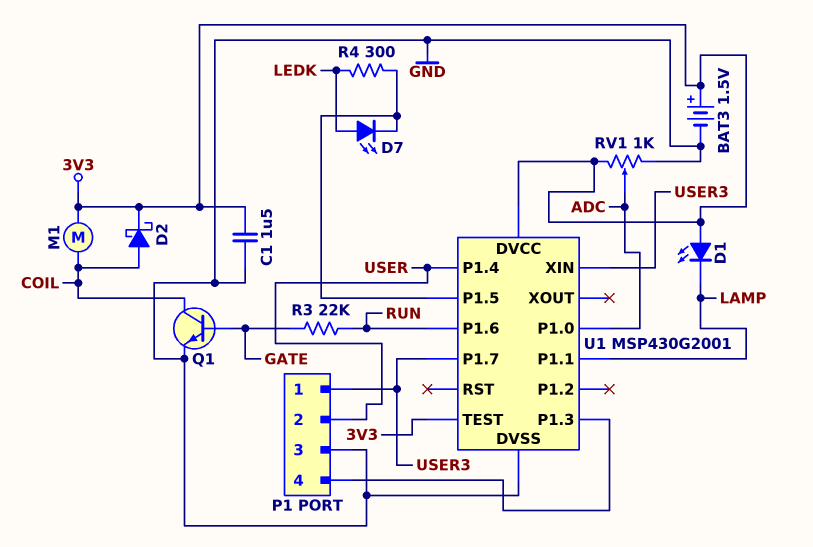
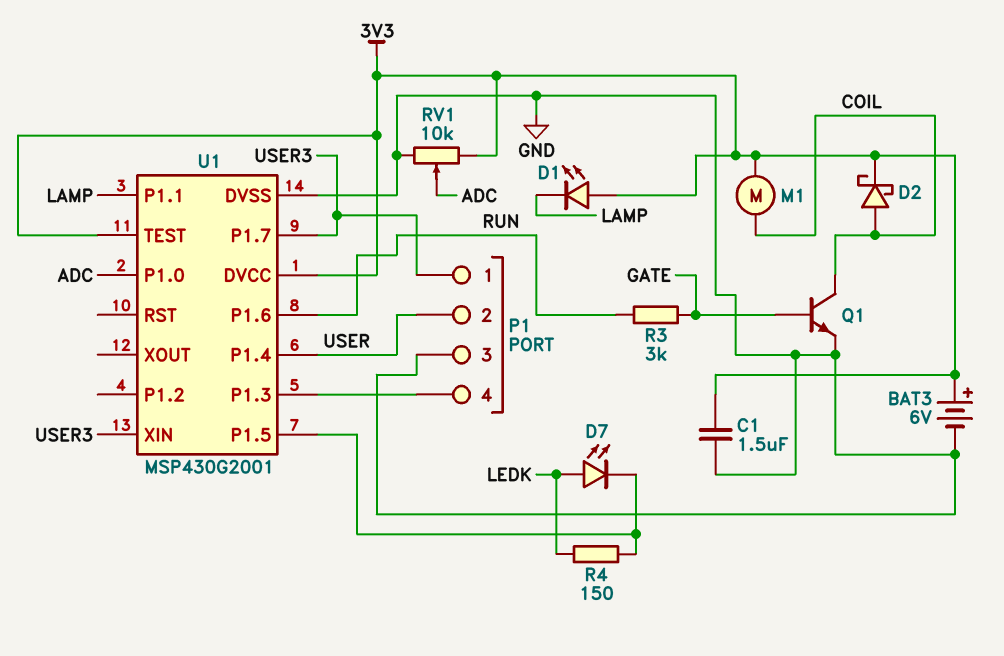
BAT3: 1.5V (plus 3V3, minus GND) -> 6V (plus 3V3, minus GND)
R3: 22k (GATE, RUN) -> 3k (GATE, RUN)
R4: 300 (LEDK, U1/P1.5) -> 150 (LEDK, U1/P1.5)
RV1: 1k (3V3, GND, wiper ADC) -> 10k (3V3, GND, wiper ADC)

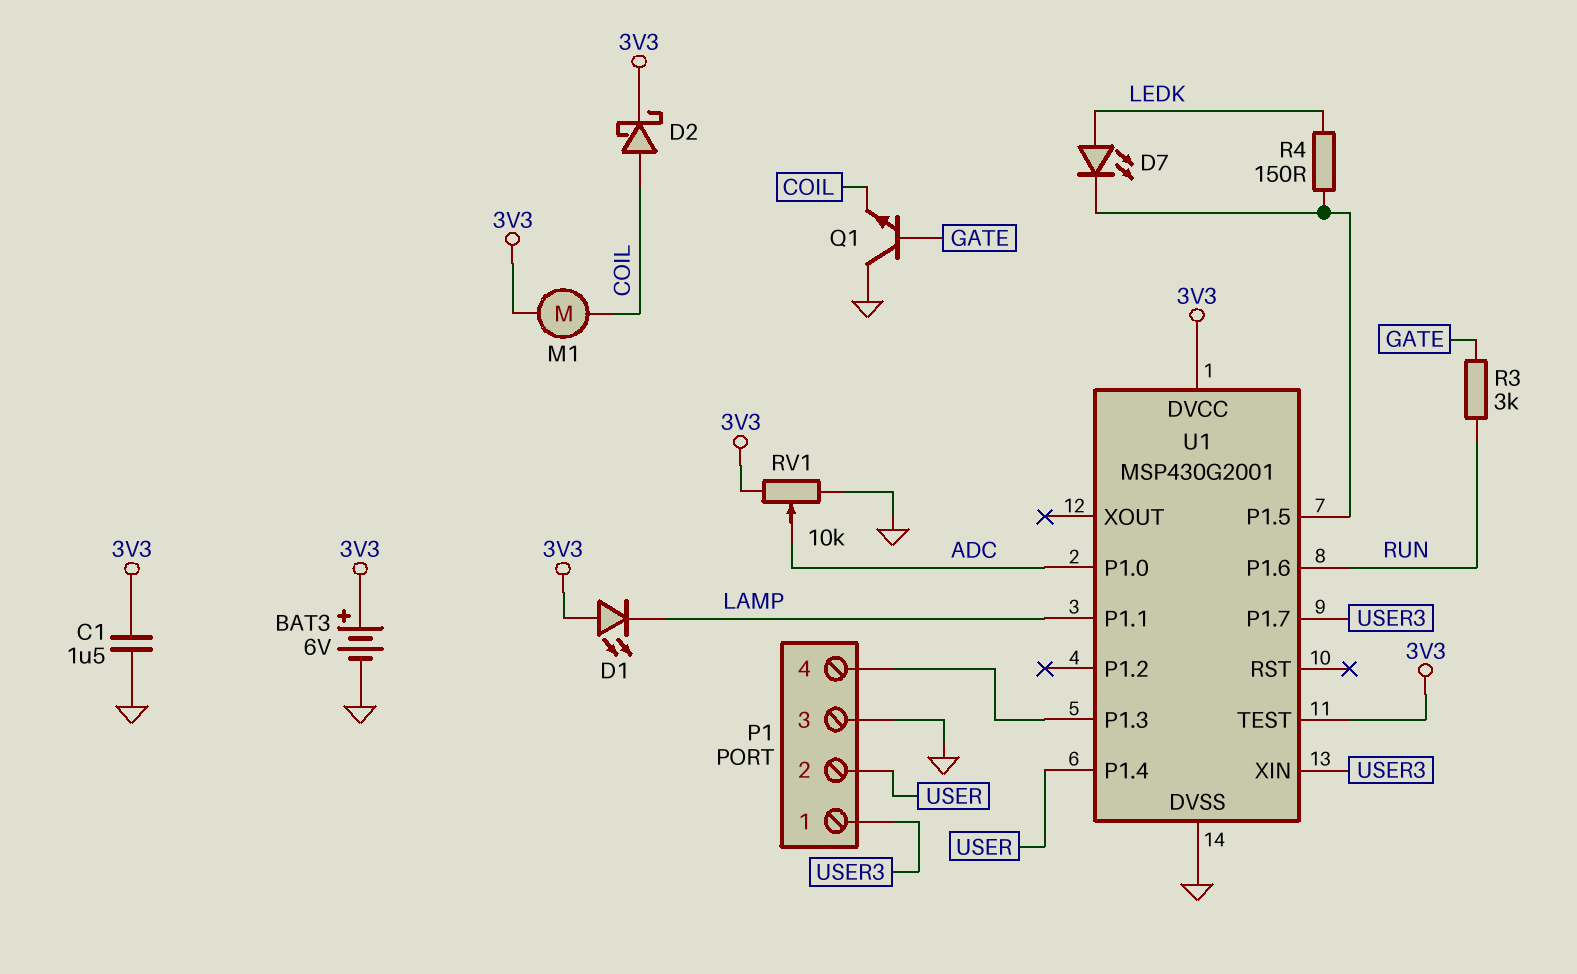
Q1: NPN (B GATE, C COIL, E GND) -> NPN (B GATE, C GND, E COIL)

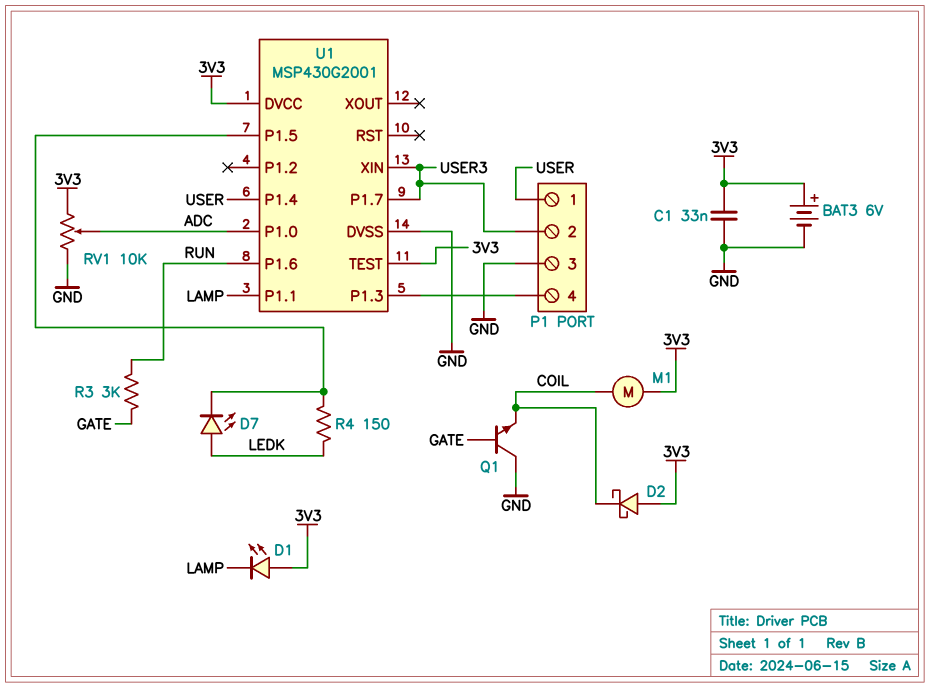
C1: 1.5uF (3V3, GND) -> 33nF (3V3, GND)
D2: schottky (A COIL, K 3V3) -> schottky (A 3V3, K COIL)
P1 pin 1: USER3 -> USER
P1 pin 2: USER -> USER3

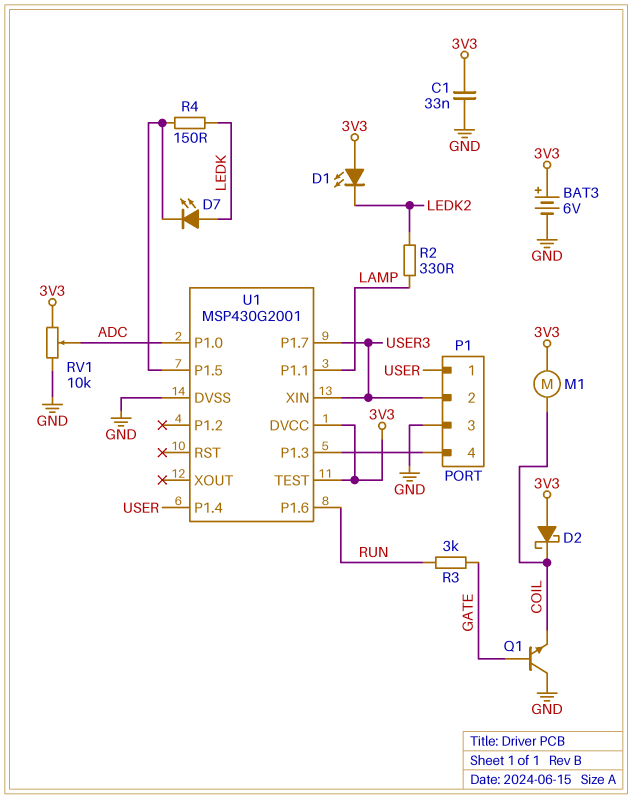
D1: LED (A 3V3, K LAMP) -> LED (A 3V3, K LEDK2)
R2: none -> 330 (LAMP, LEDK2)

